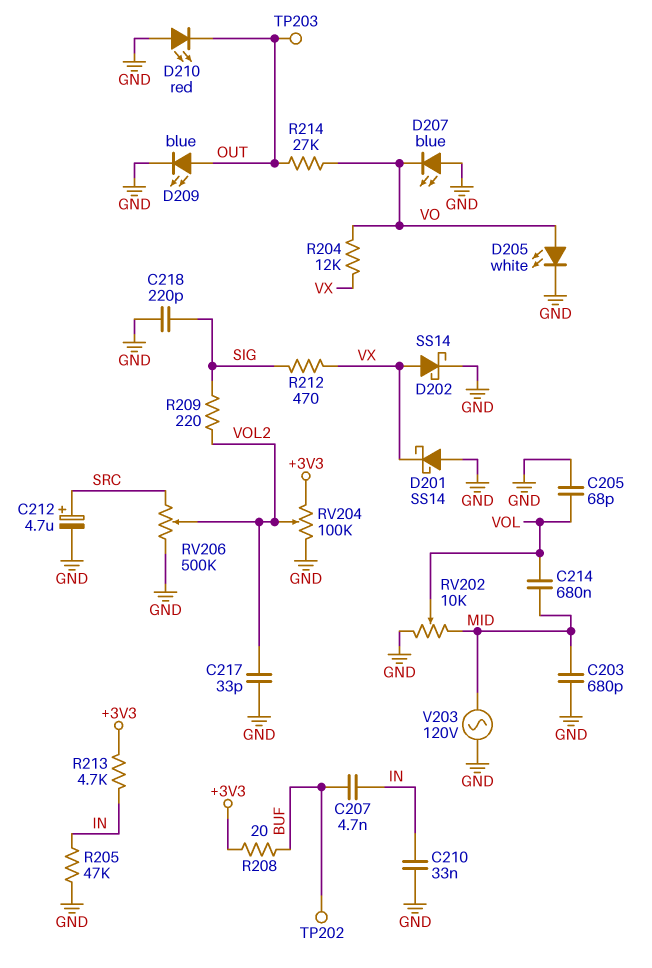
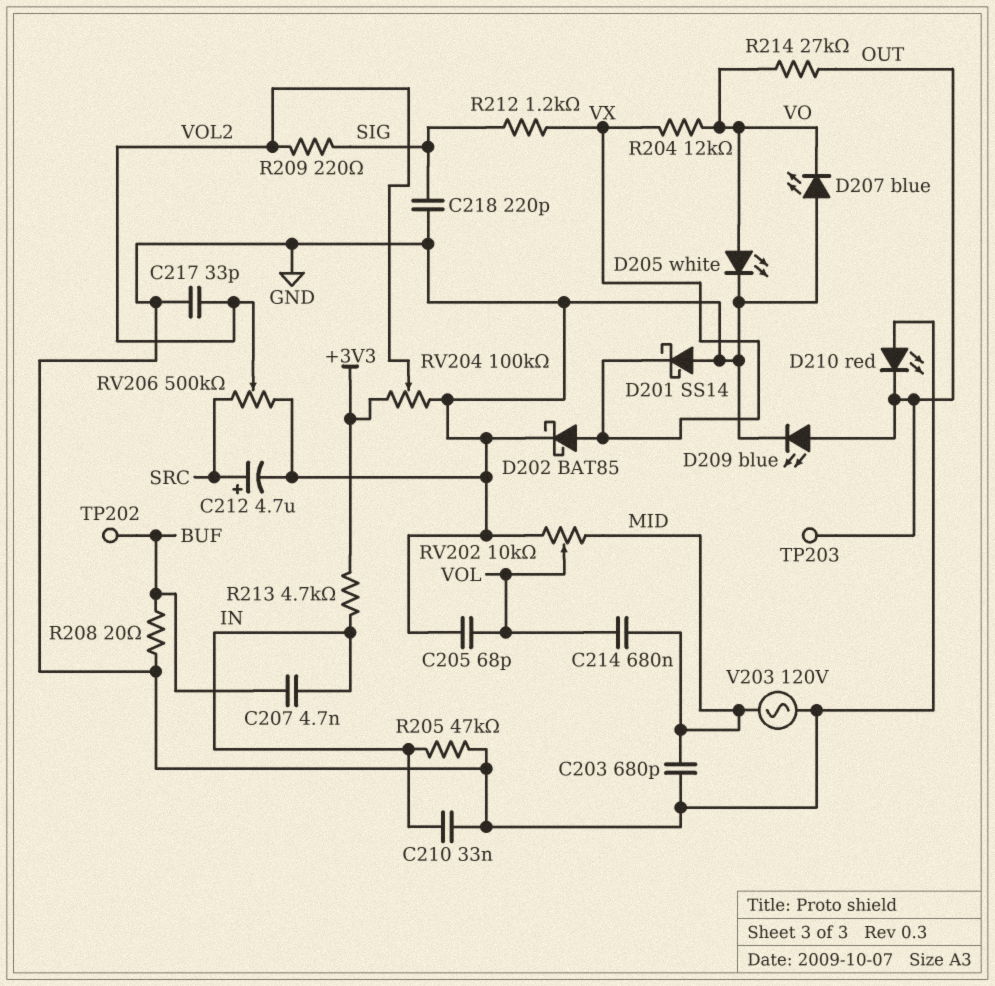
D202: schottky SS14 (A VX, K GND) -> schottky BAT85 (A VX, K GND)
R208: 20 (+3V3, BUF) -> 20 (BUF, GND)
R212: 470 (SIG, VX) -> 1.2k (SIG, VX)

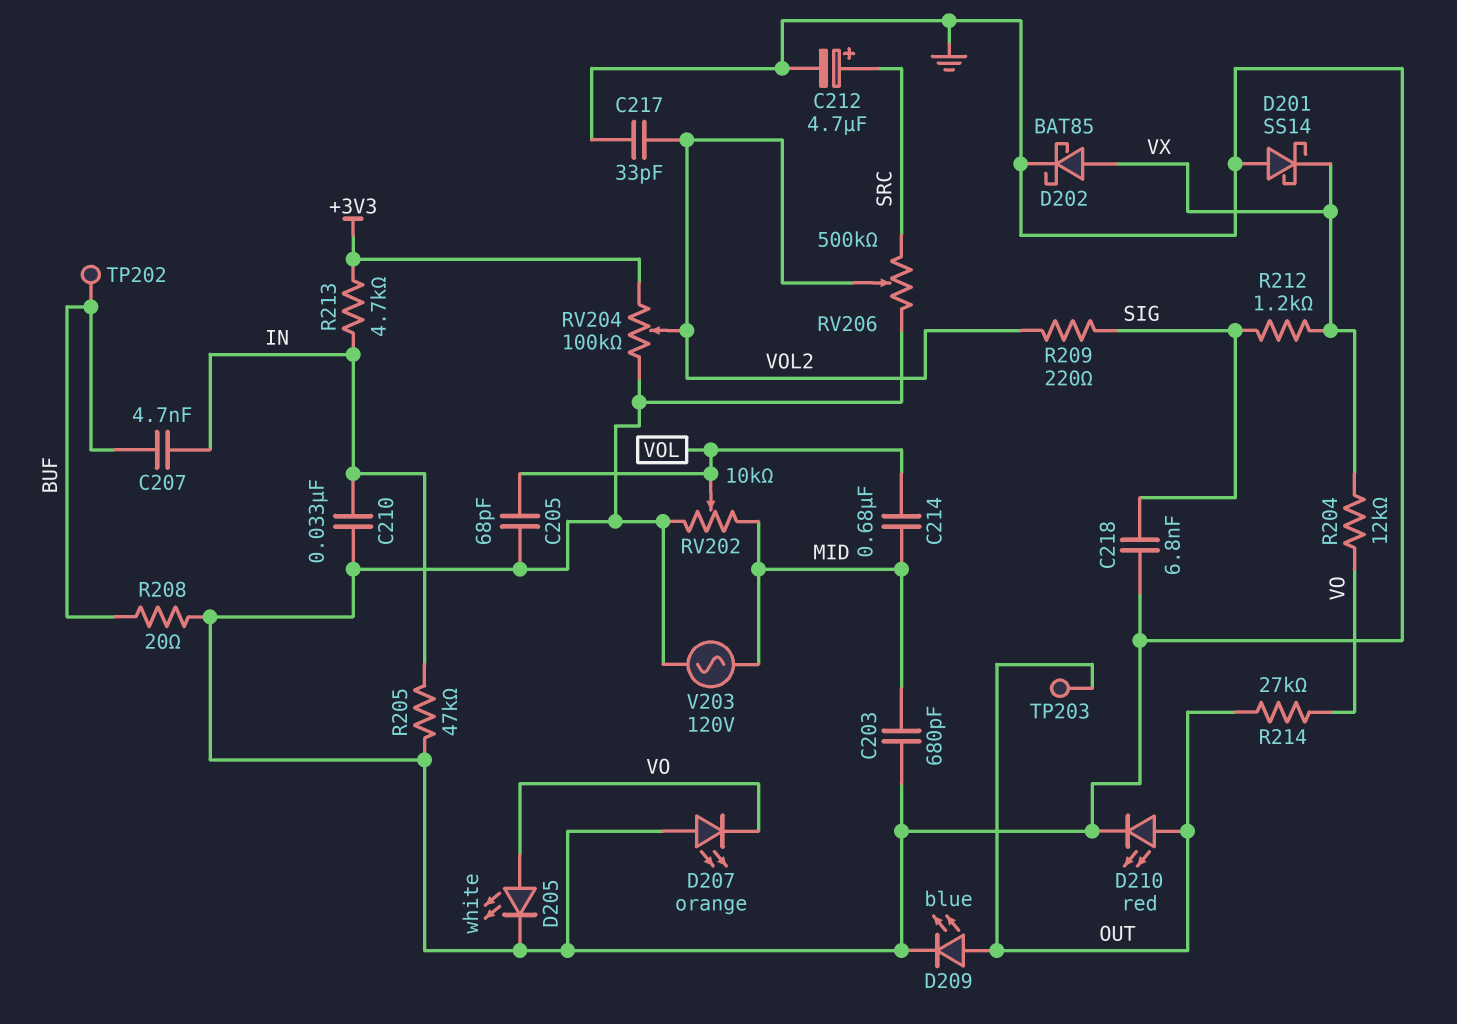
C218: 220pF (GND, SIG) -> 6.8nF (GND, SIG)
D207: LED blue (A GND, K VO) -> LED orange (A GND, K VO)
D210: LED red (A GND, K OUT) -> LED red (A OUT, K GND)

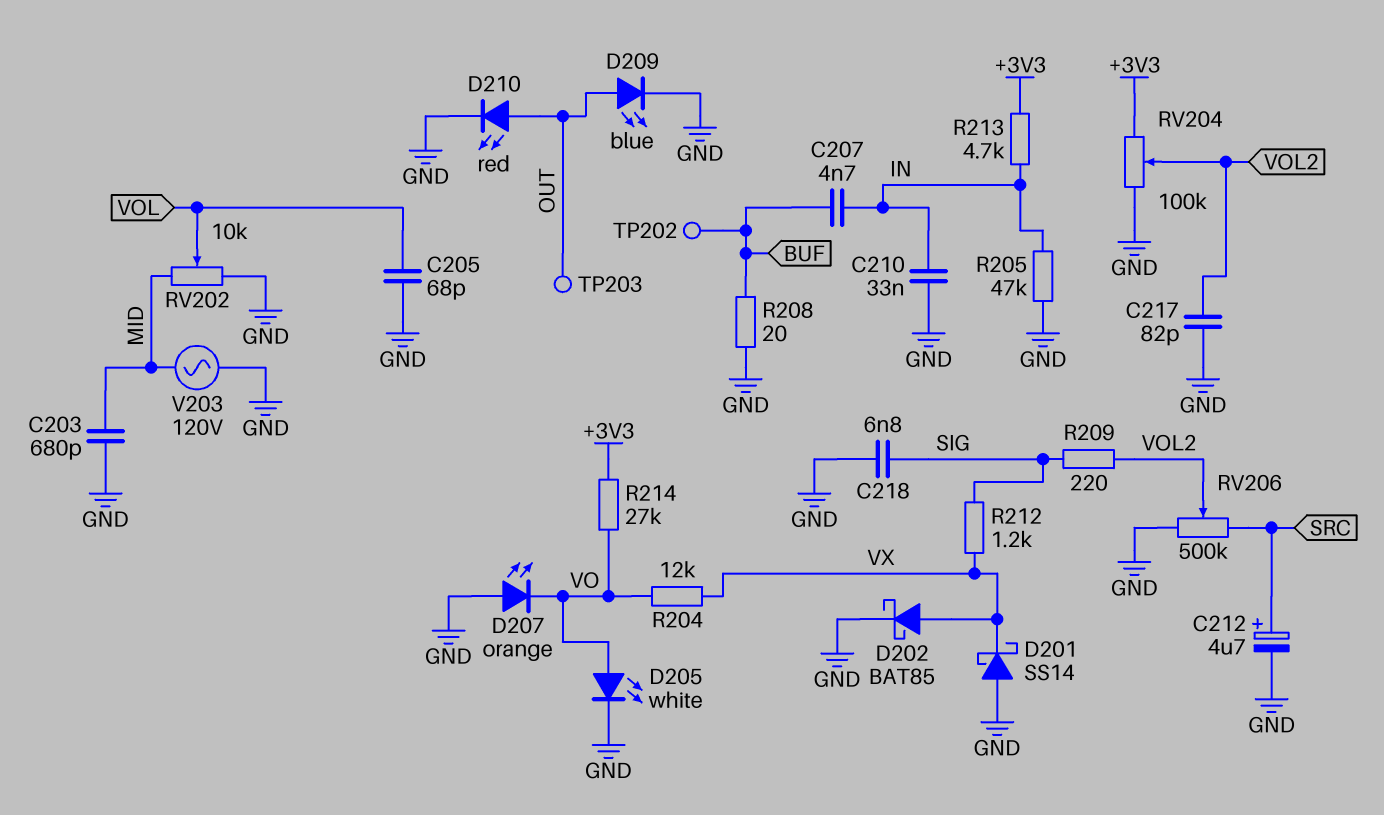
C214: 680nF (MID, VOL) -> none
C217: 33pF (GND, VOL2) -> 82pF (GND, VOL2)
R214: 27k (OUT, VO) -> 27k (+3V3, VO)

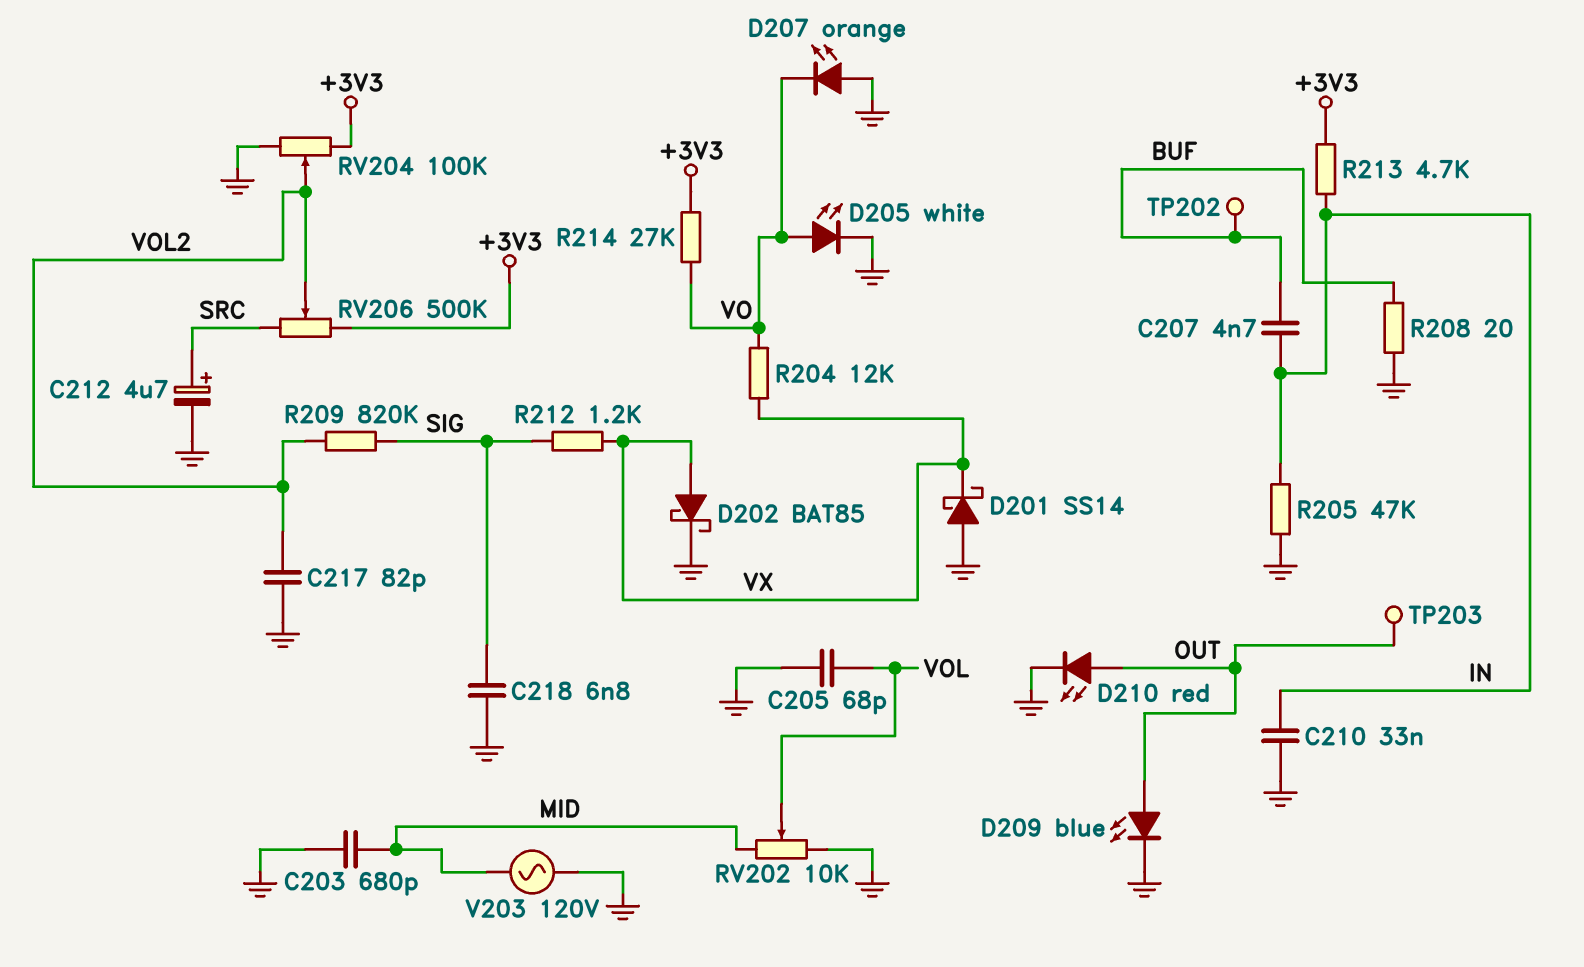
R209: 220 (SIG, VOL2) -> 820k (SIG, VOL2)
RV206: 500k (GND, SRC, wiper VOL2) -> 500k (+3V3, SRC, wiper VOL2)

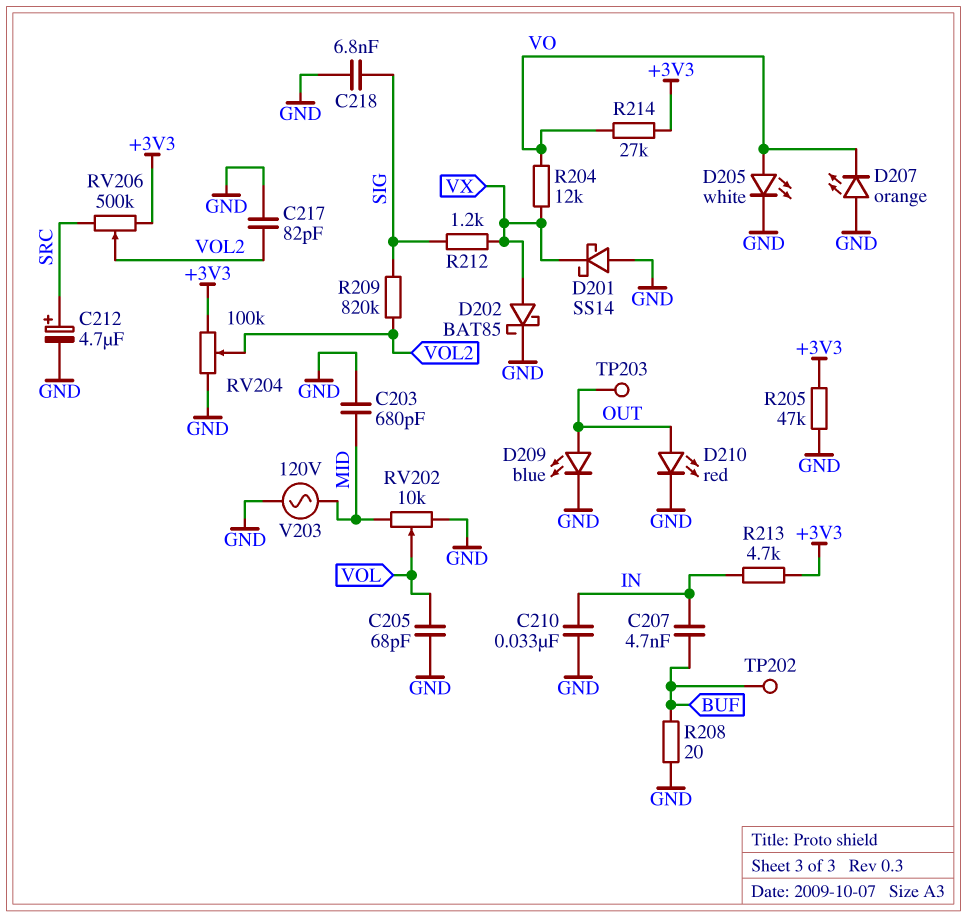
R205: 47k (GND, IN) -> 47k (+3V3, GND)

